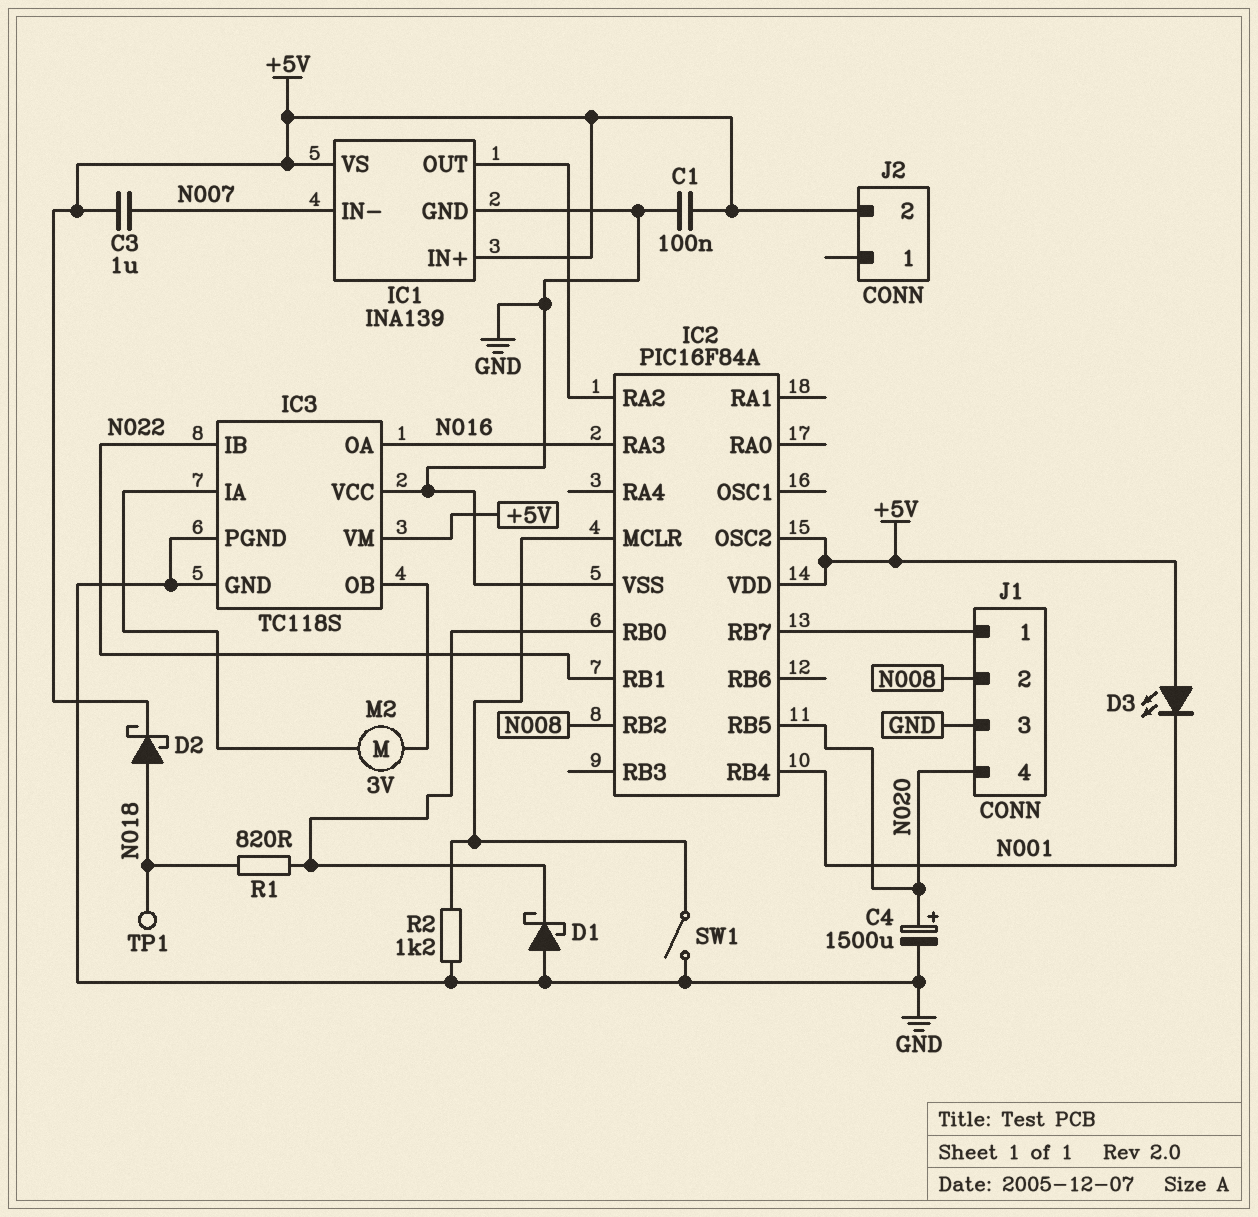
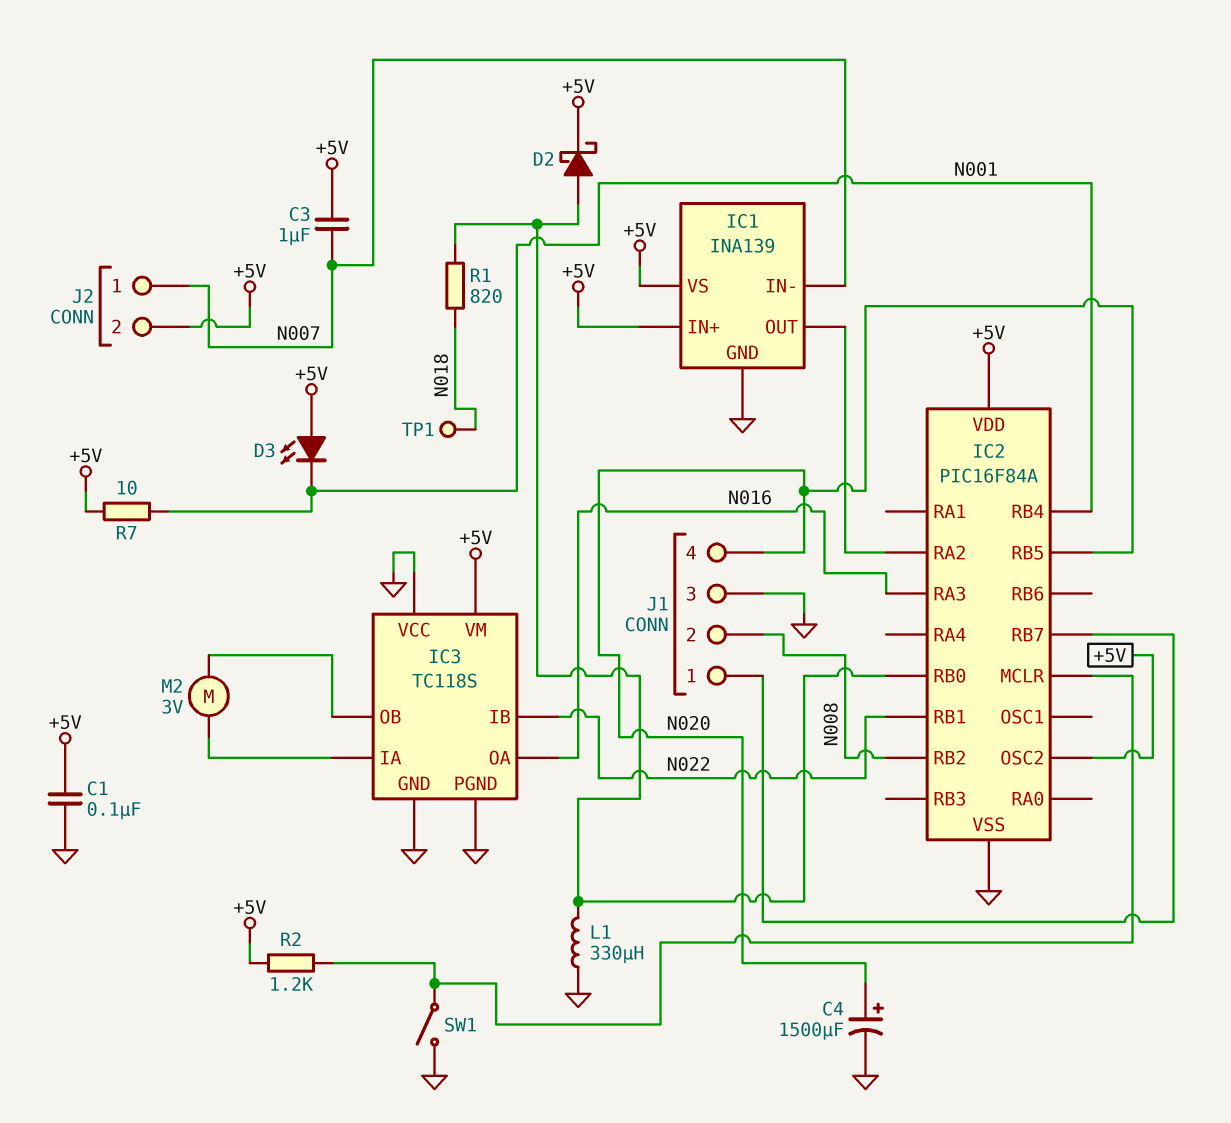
D1: schottky (A GND, K IC2/RB0) -> none
D2: schottky (A N018, K +5V) -> schottky (A IC2/RB0, K +5V)
J2 pin 1: none -> N007
L1: none -> 330uH (GND, IC2/RB0)
R2: 1.2k (GND, IC2/MCLR) -> 1.2k (+5V, IC2/MCLR)
R7: none -> 10 (+5V, N001)

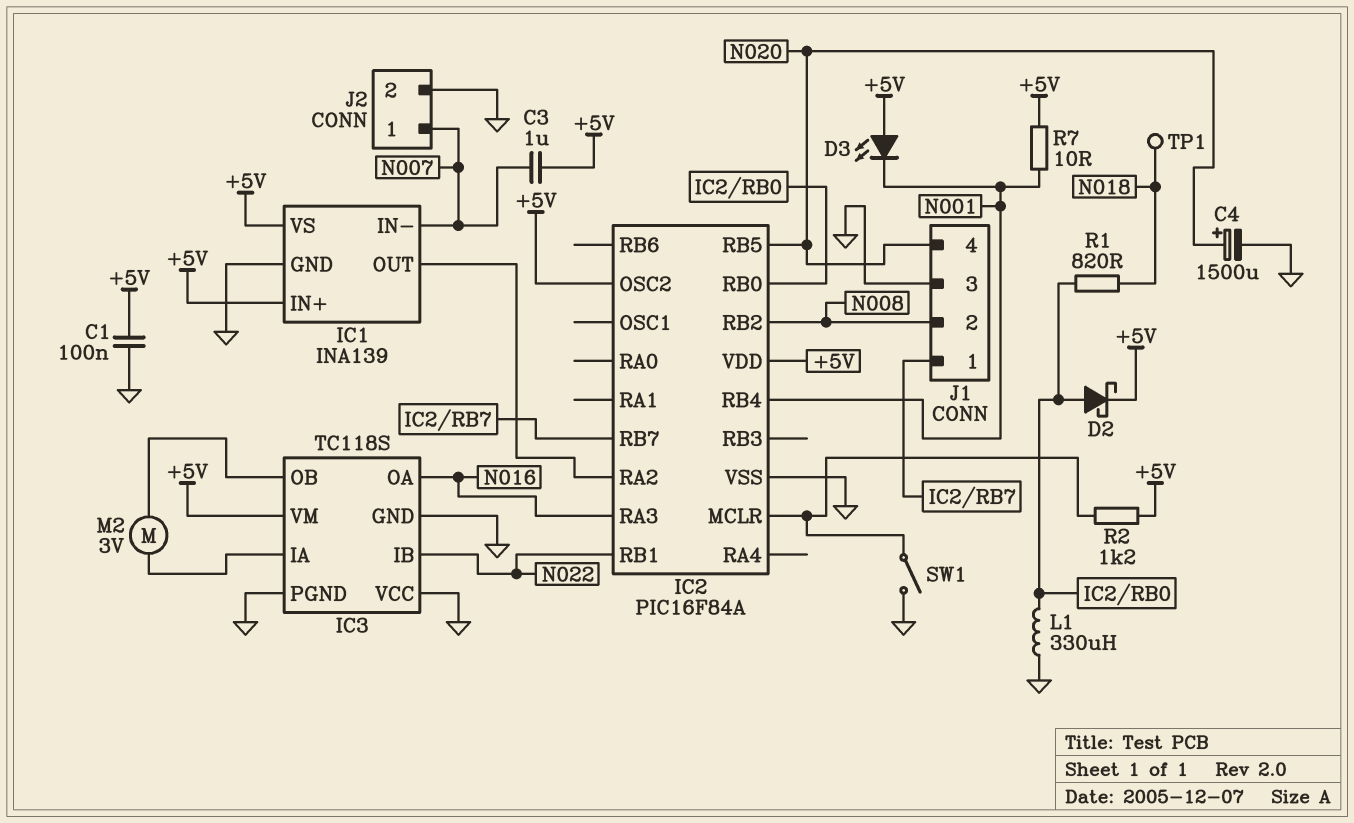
J2 pin 2: +5V -> GND

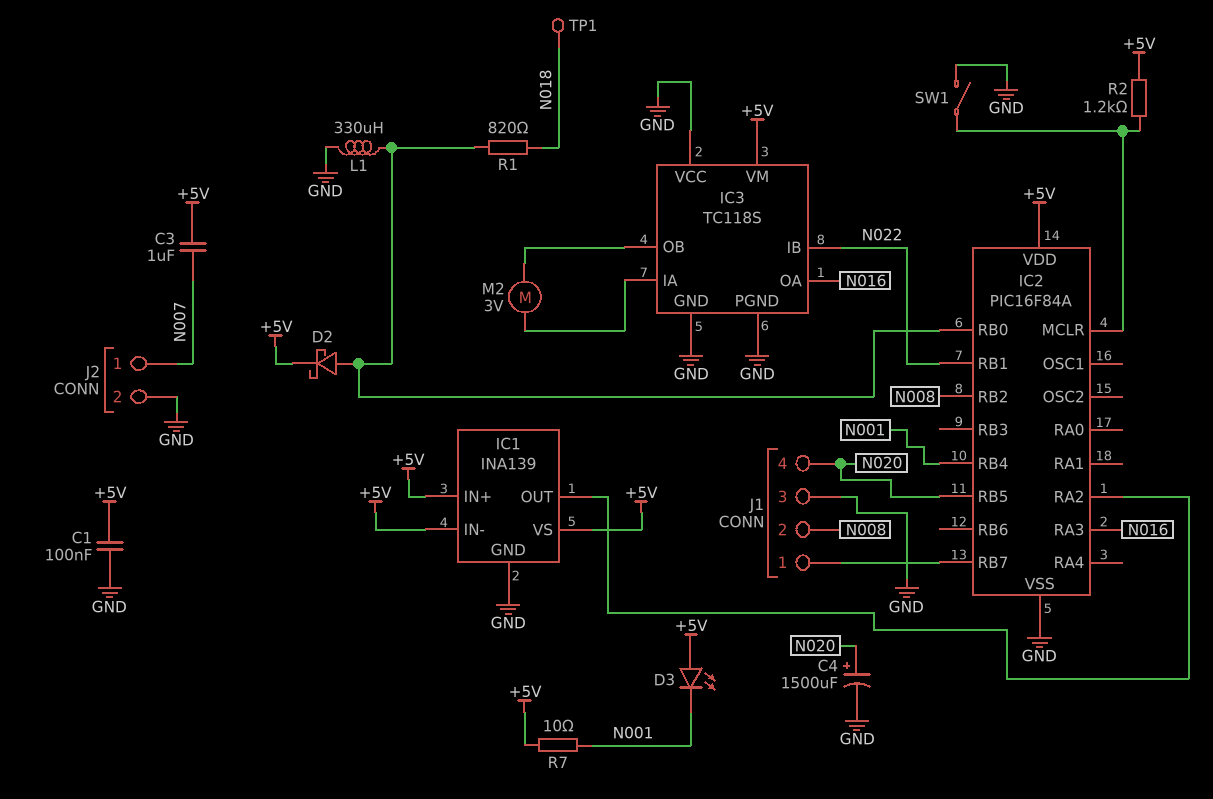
IC1 pin IN-: N007 -> +5V
IC2 pin OSC2: +5V -> none

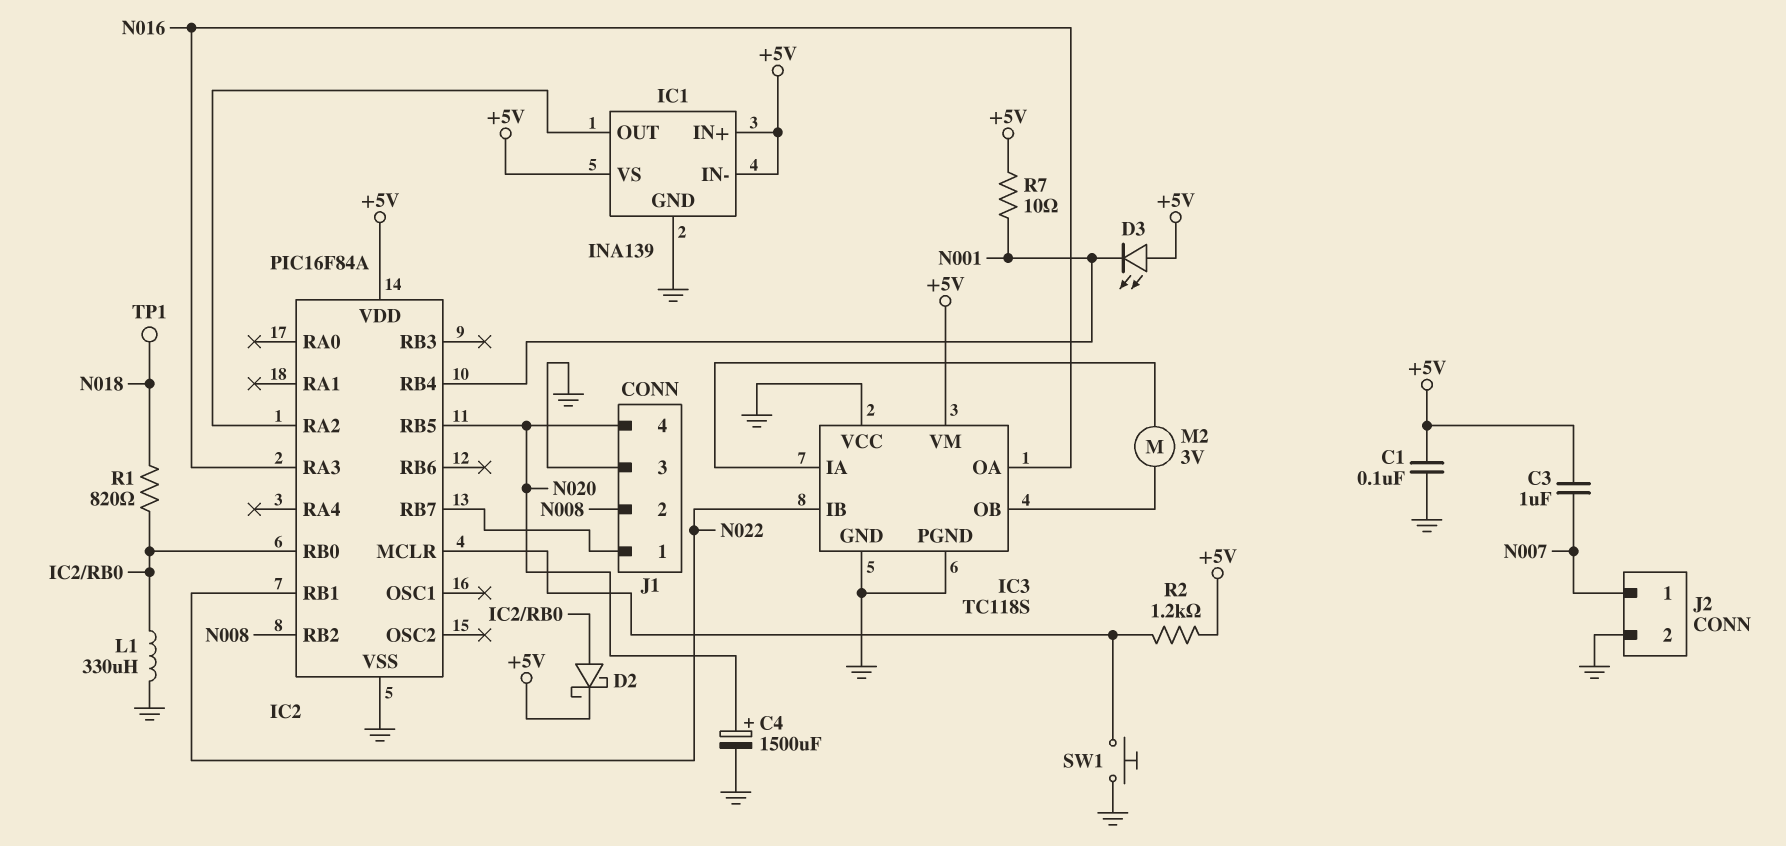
SW1: switch (GND, IC2/MCLR) -> button (GND, IC2/MCLR)

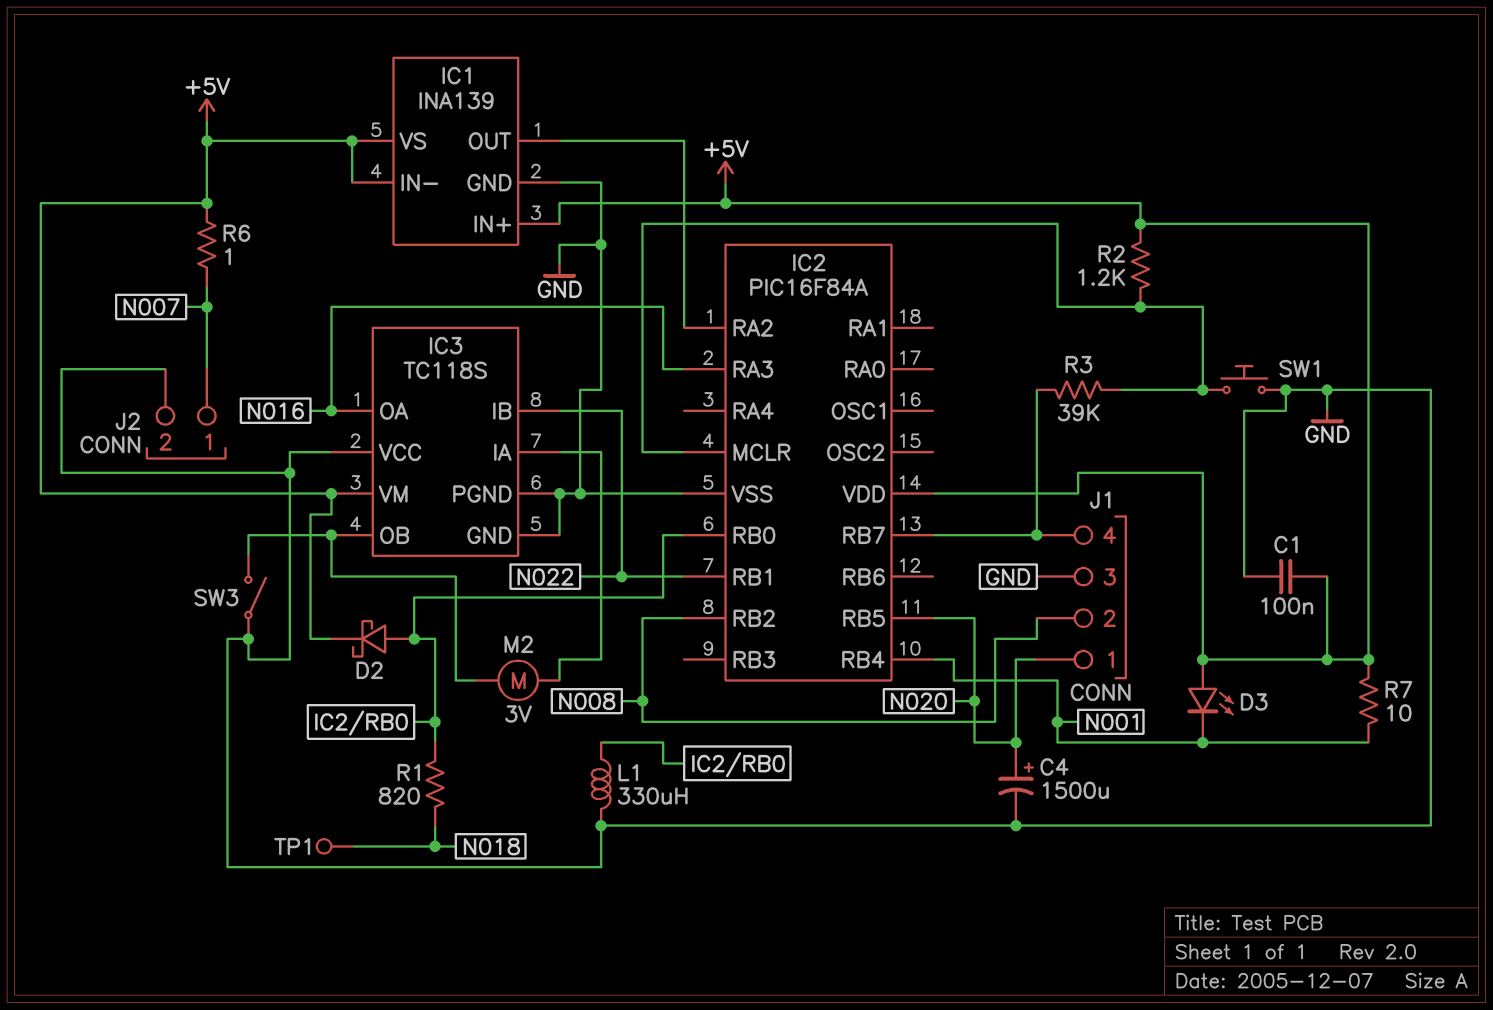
C3: 1uF (+5V, N007) -> none
J1 pin 1: IC2/RB7 -> N020
J1 pin 4: N020 -> IC2/RB7
R3: none -> 39k (IC2/MCLR, IC2/RB7)
R6: none -> 1 (+5V, N007)
SW3: none -> switch (GND, IC3/OB)

